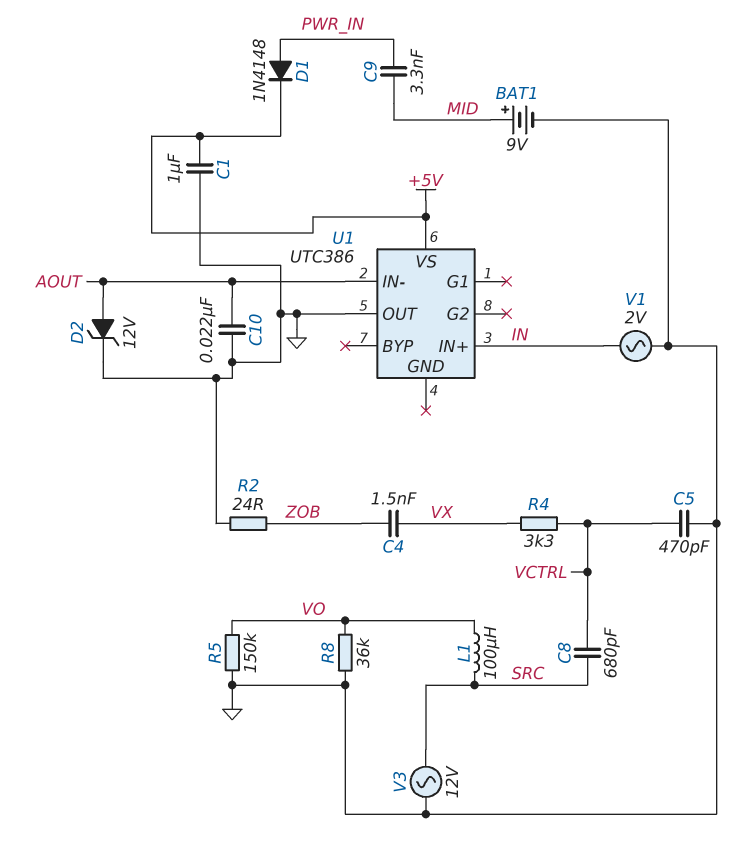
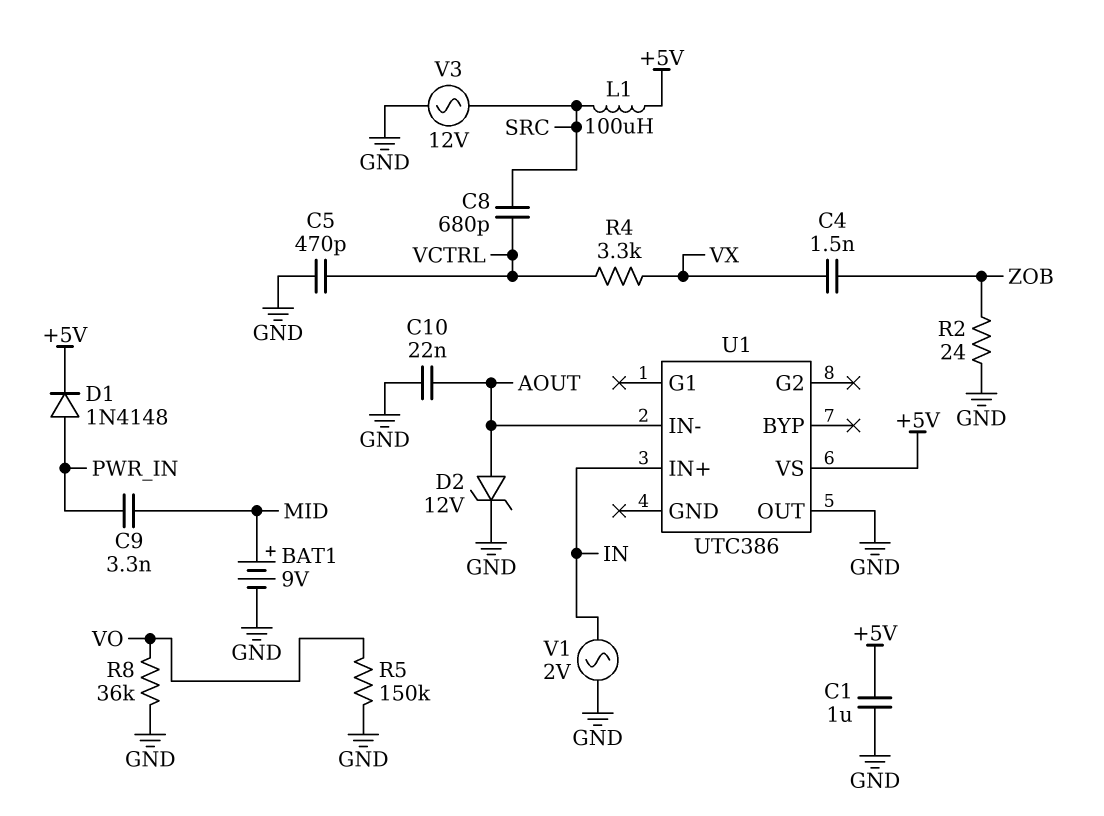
L1: 100uH (SRC, VO) -> 100uH (+5V, SRC)

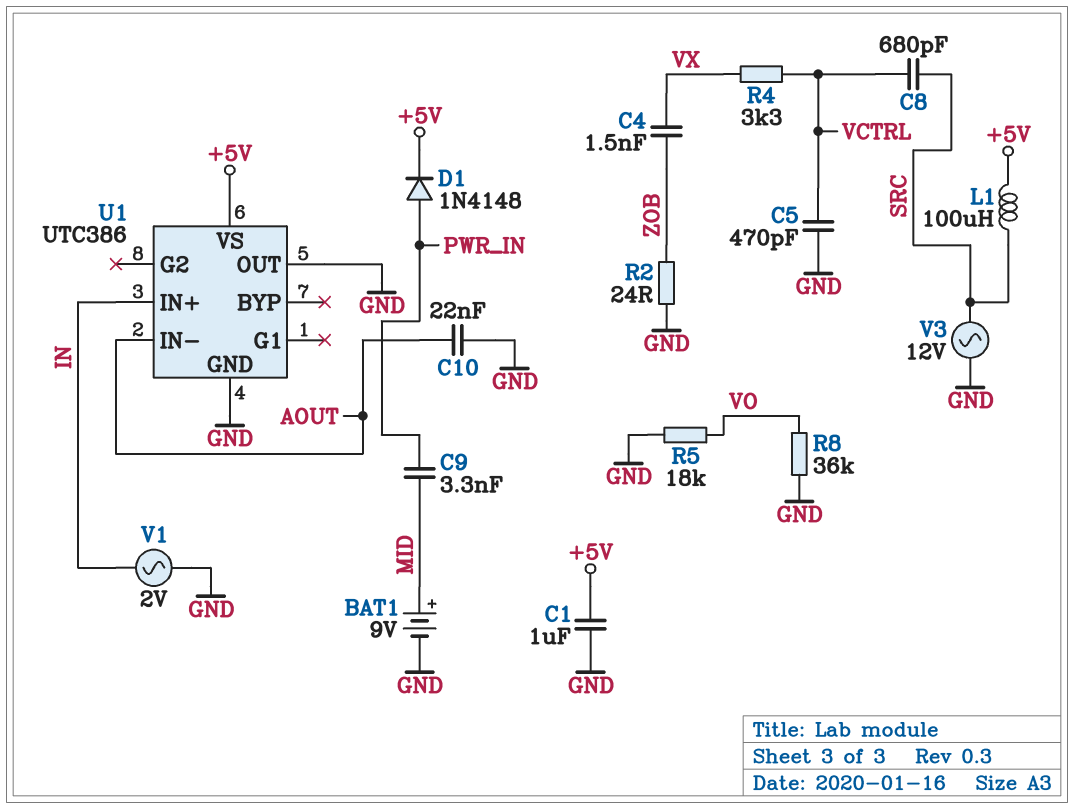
D2: zener 12V (A AOUT, K GND) -> none
R5: 150k (GND, VO) -> 18k (GND, VO)
U1 pin GND: none -> GND

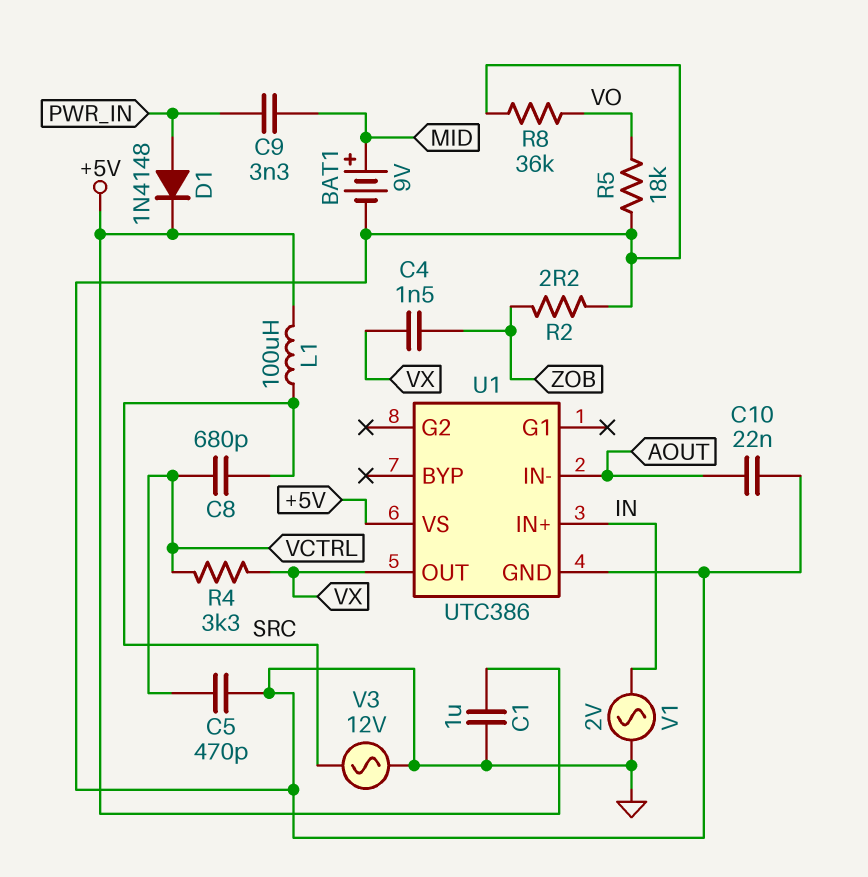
R2: 24 (GND, ZOB) -> 2.2 (GND, ZOB)
U1 pin OUT: GND -> VX

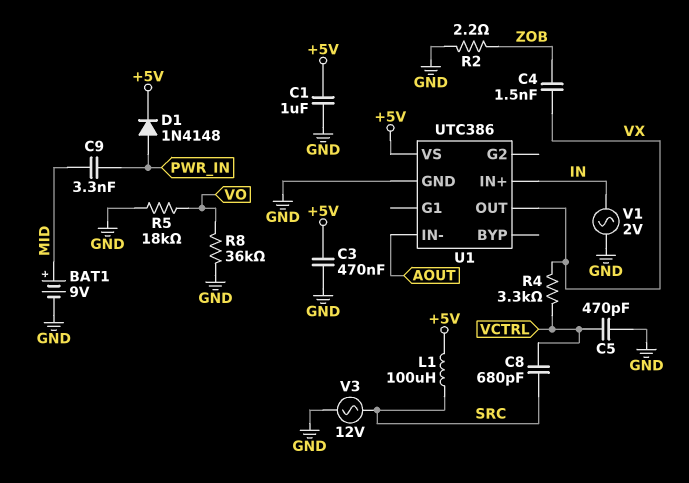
C3: none -> 470nF (+5V, GND)
C10: 22nF (AOUT, GND) -> none

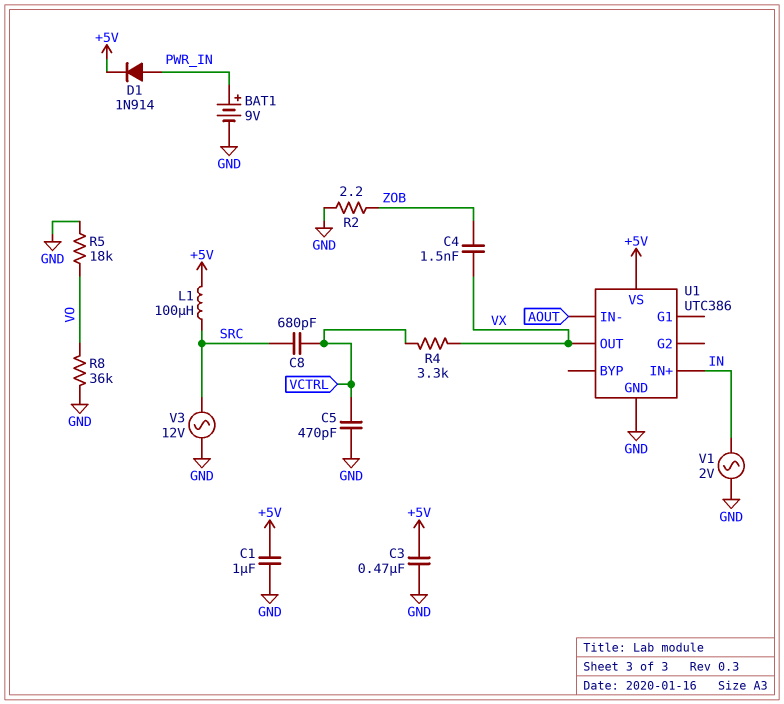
BAT1: 9V (plus MID, minus GND) -> 9V (plus PWR_IN, minus GND)
C9: 3.3nF (MID, PWR_IN) -> none
D1: diode 1N4148 (A PWR_IN, K +5V) -> diode 1N914 (A PWR_IN, K +5V)

